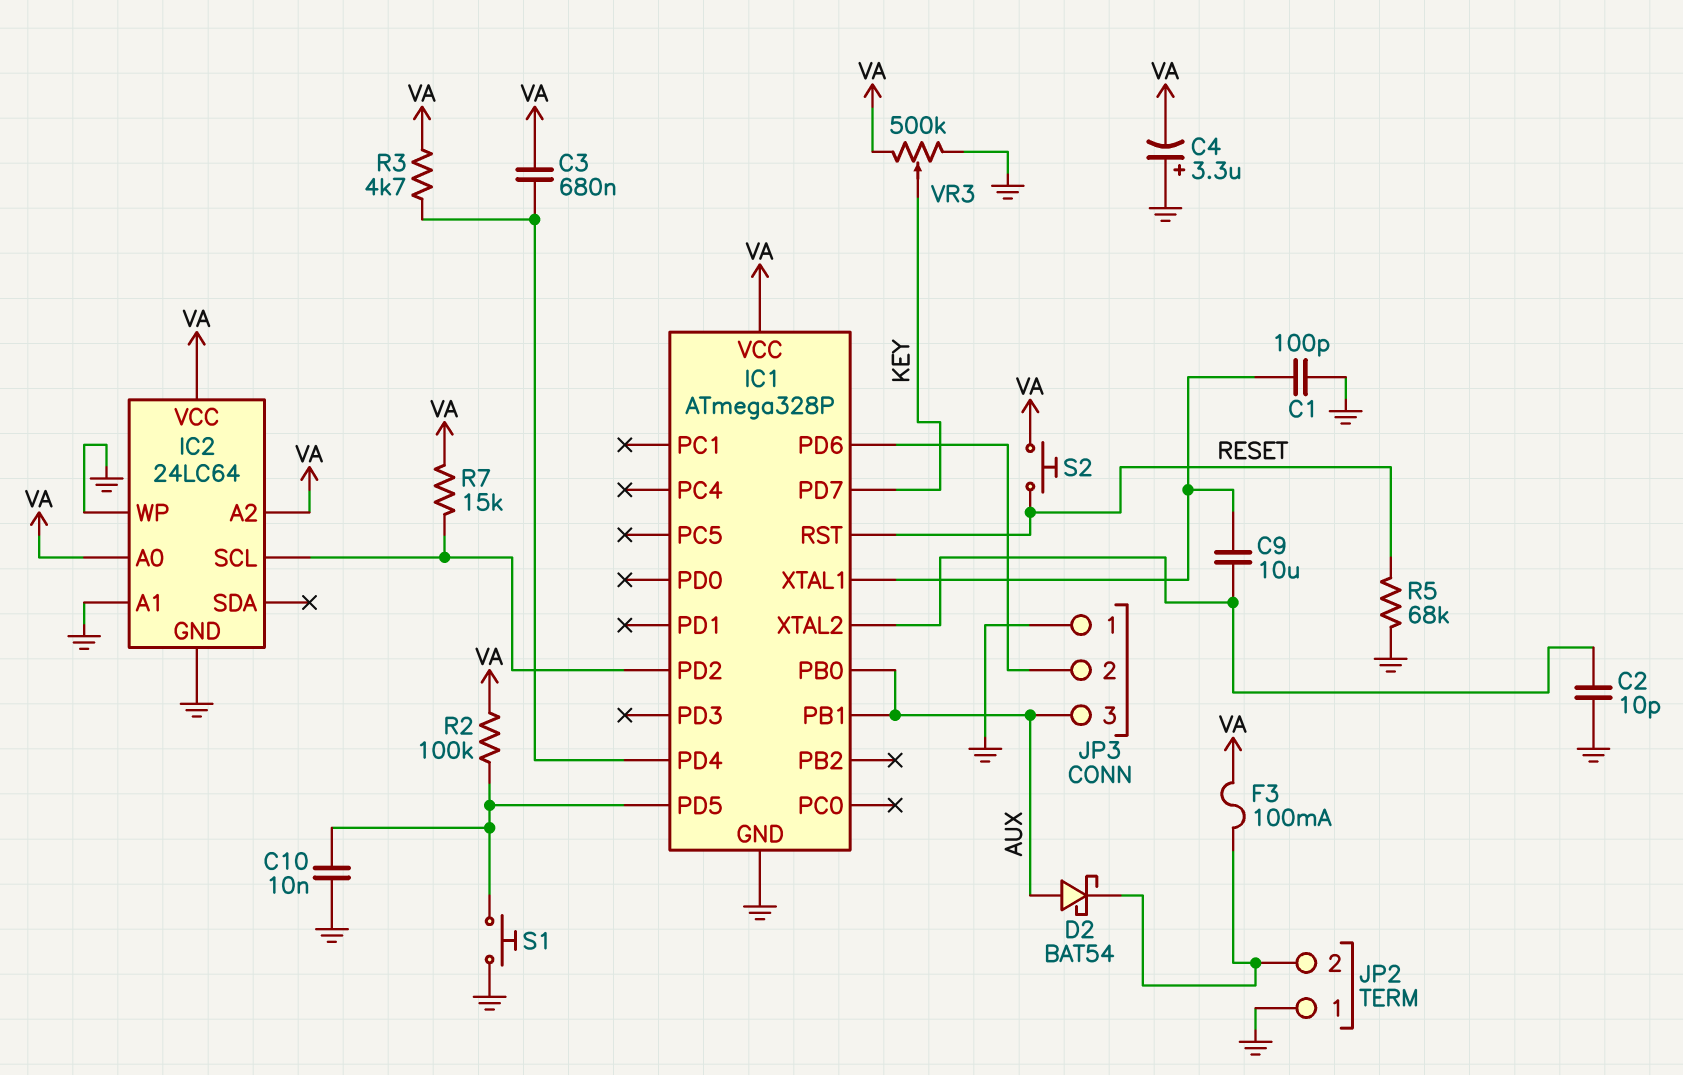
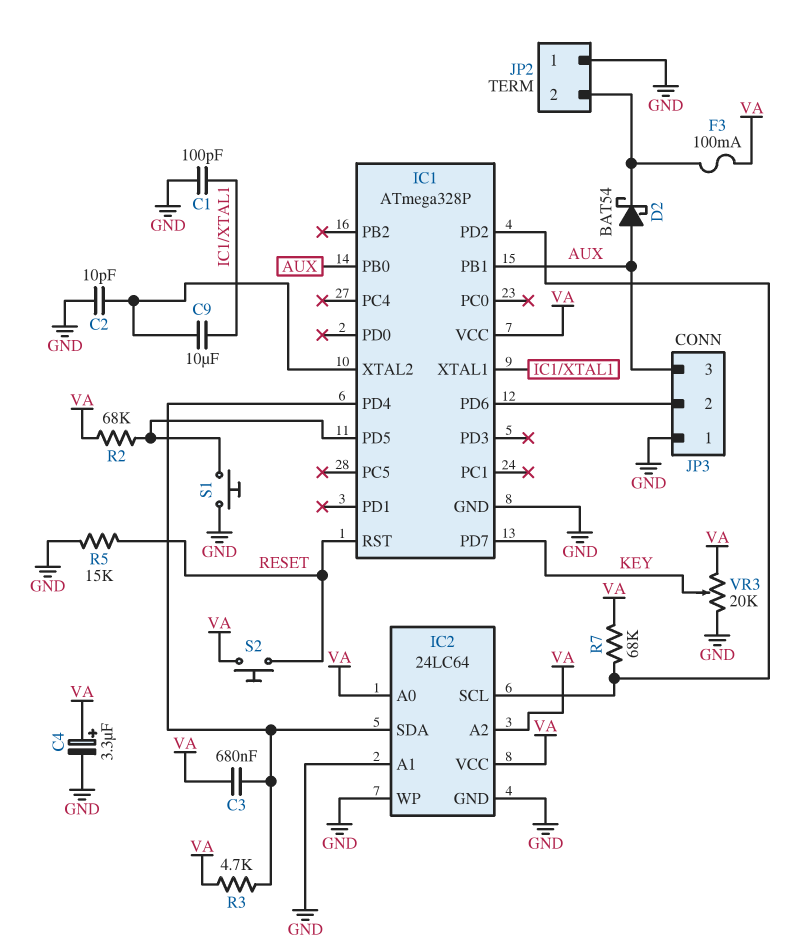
C4: 3.3uF (plus GND, minus VA) -> 3.3uF (plus VA, minus GND)
C10: 10nF (GND, IC1/PD5) -> none
IC2 pin SDA: none -> IC1/PD4
R2: 100k (IC1/PD5, VA) -> 68k (IC1/PD5, VA)
R5: 68k (GND, RESET) -> 15k (GND, RESET)
R7: 15k (IC1/PD2, VA) -> 68k (IC1/PD2, VA)
VR3: 500k (GND, VA, wiper KEY) -> 20k (GND, VA, wiper KEY)

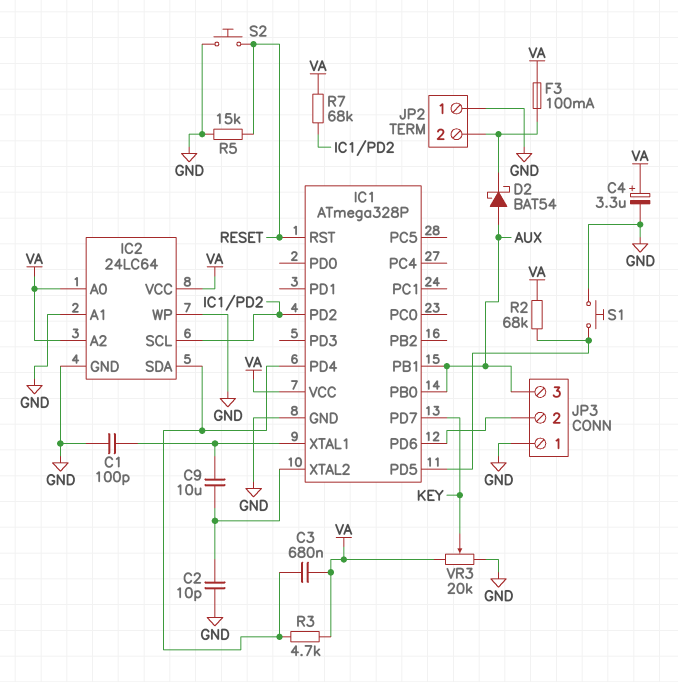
S2: button (RESET, VA) -> button (GND, RESET)

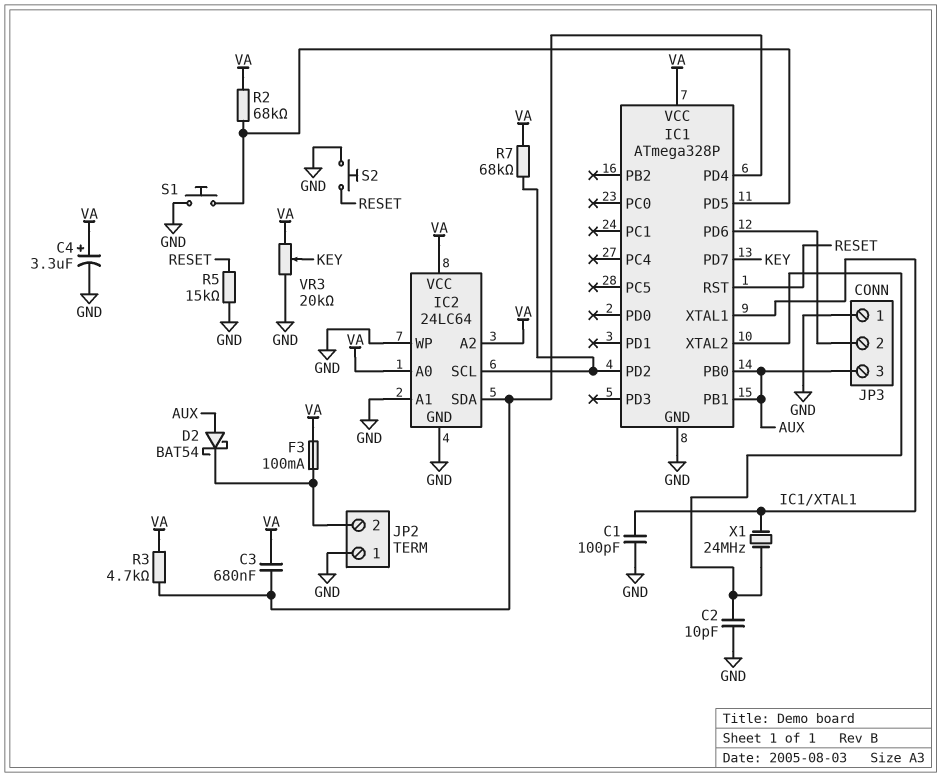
C9: 10uF (IC1/XTAL1, IC1/XTAL2) -> none
X1: none -> 24MHz (IC1/XTAL1, IC1/XTAL2)

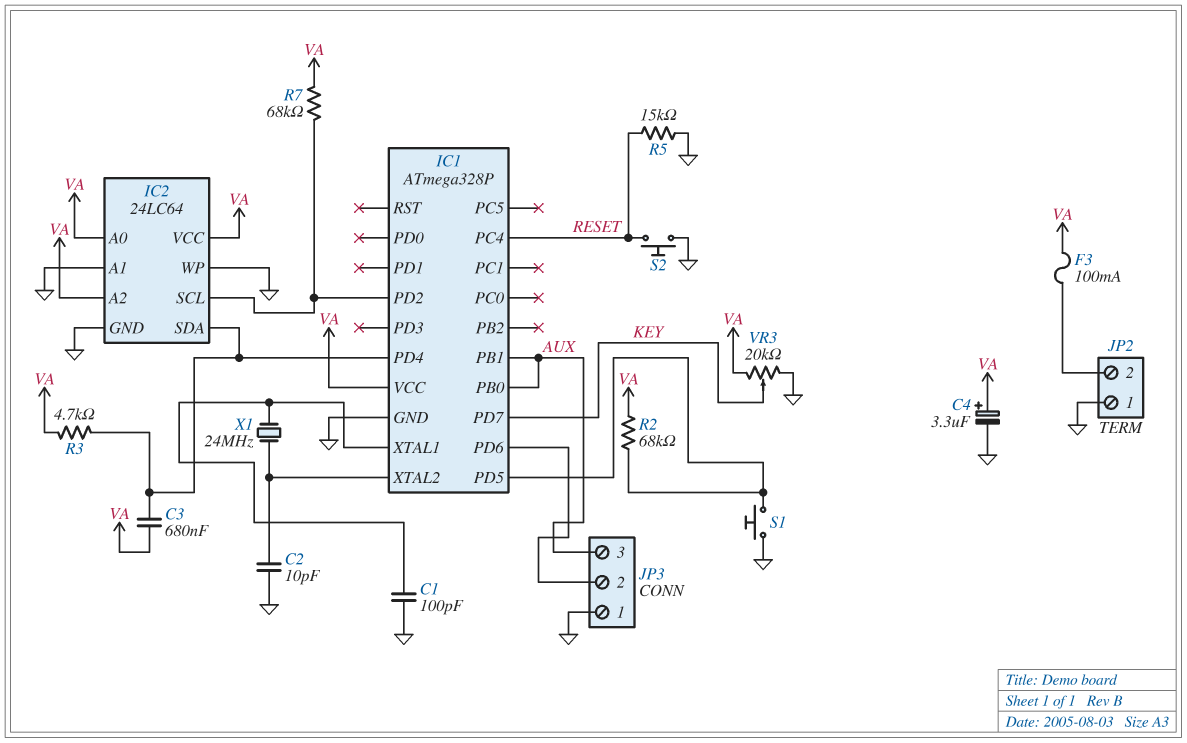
D2: schottky BAT54 (A AUX, K JP2/2) -> none
IC1 pin PC4: none -> RESET
IC1 pin RST: RESET -> none

